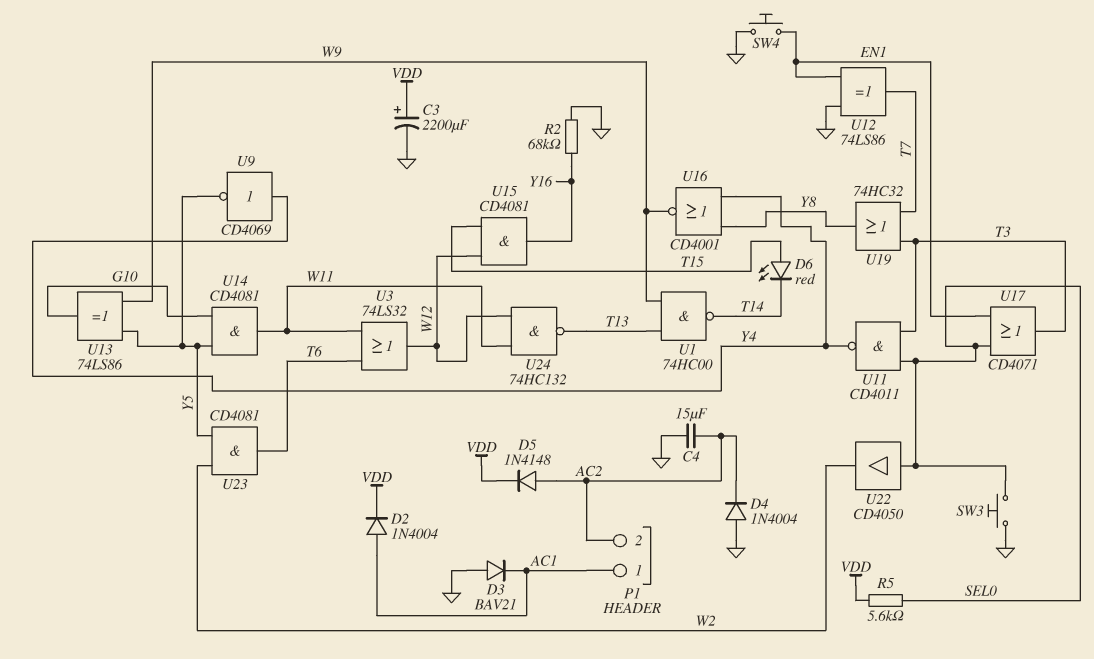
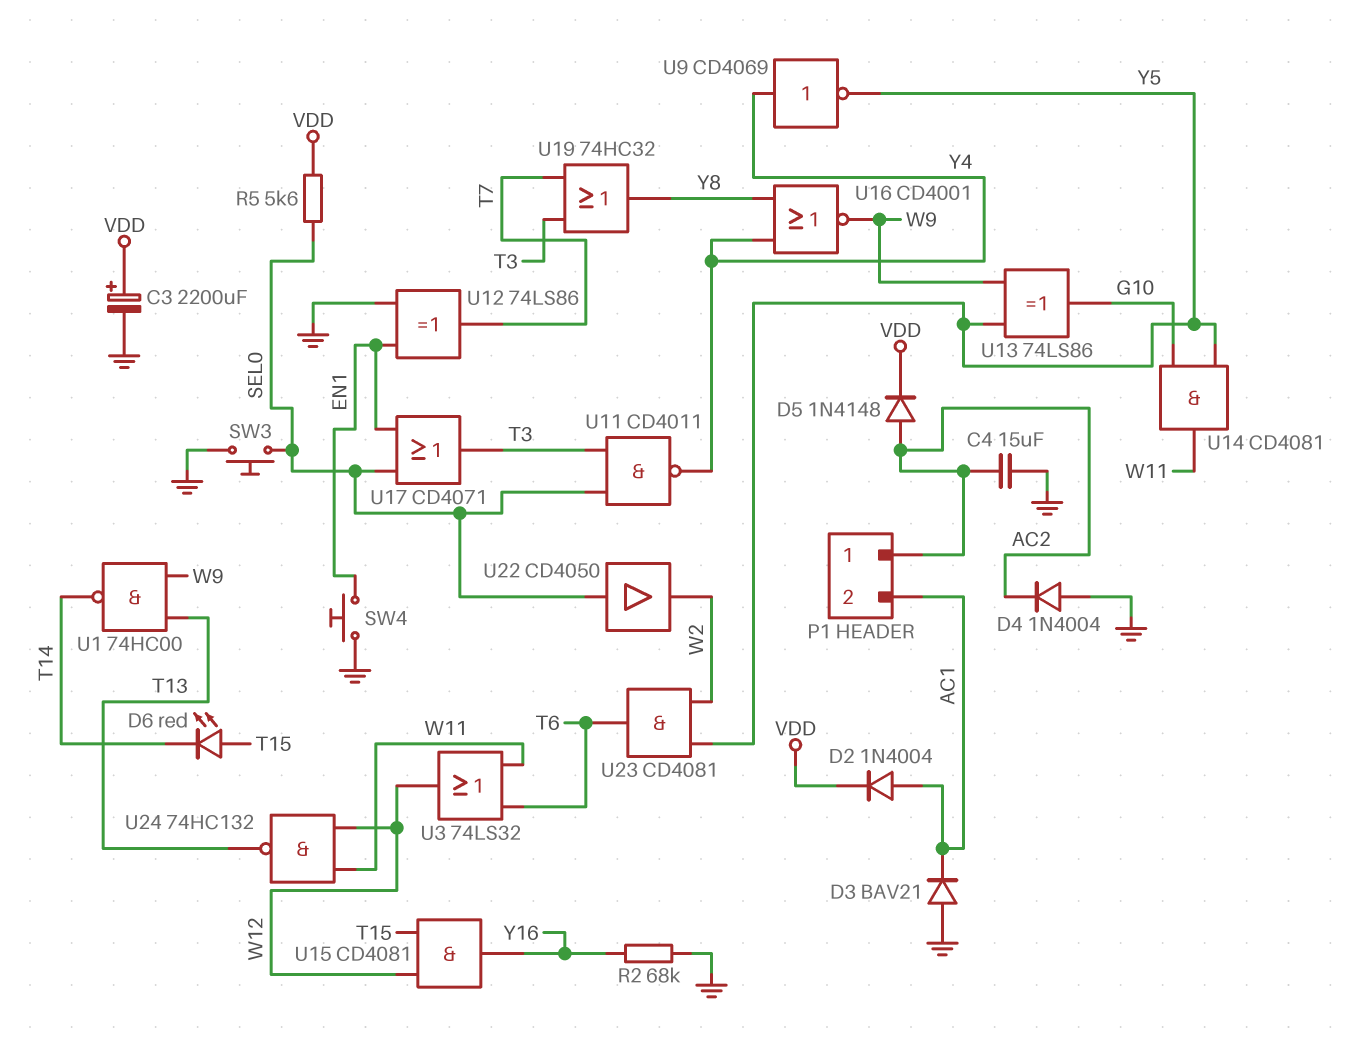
P1 pin 1: AC1 -> AC2
P1 pin 2: AC2 -> AC1

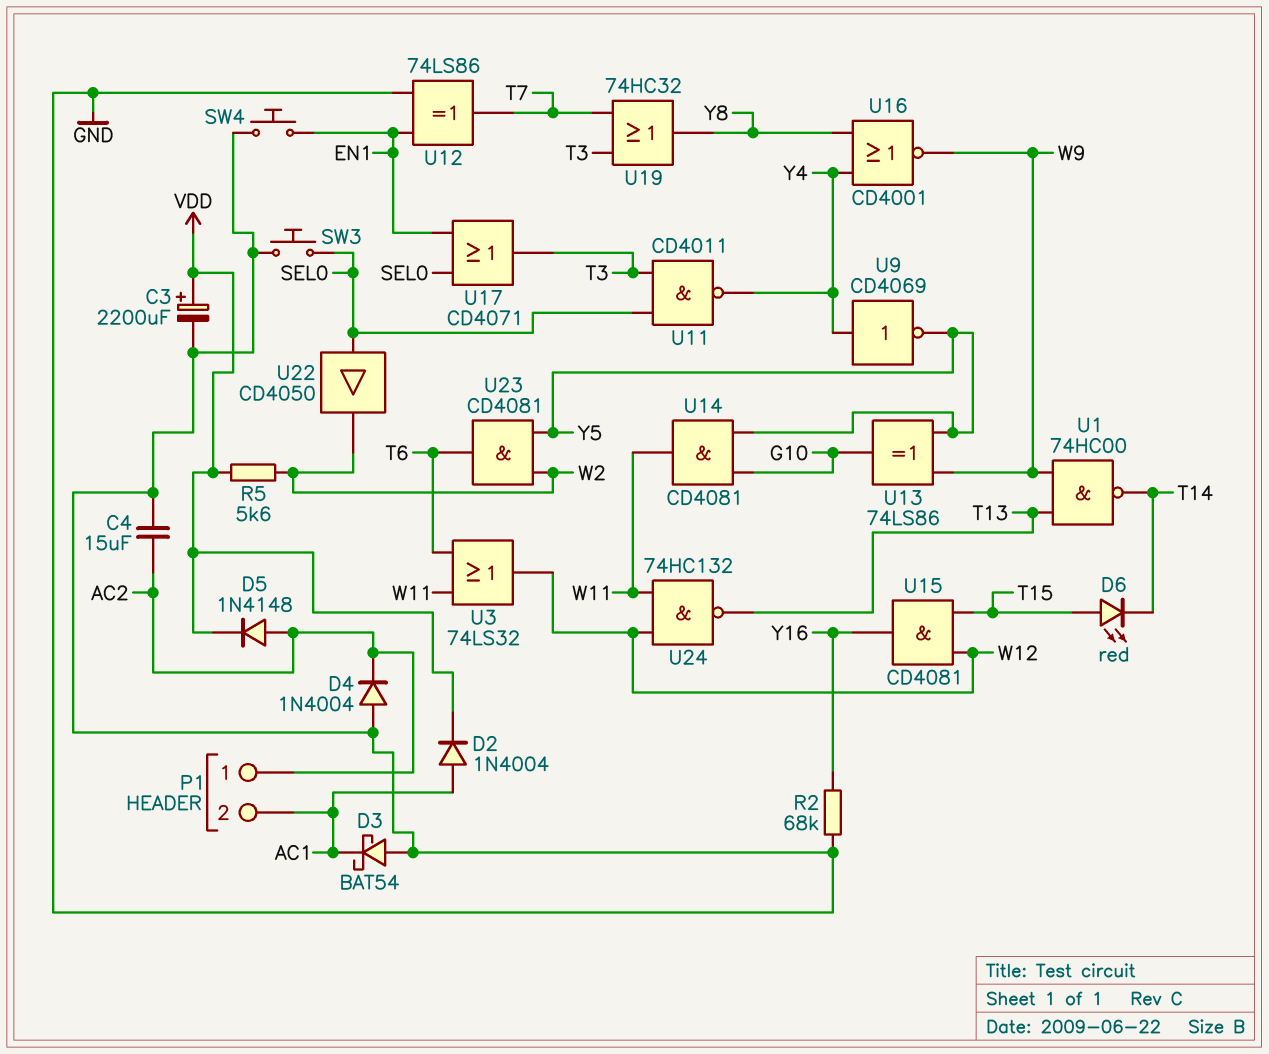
D3: diode BAV21 (A GND, K AC1) -> schottky BAT54 (A GND, K AC1)
R5: 5.6k (SEL0, VDD) -> 5.6k (VDD, W2)

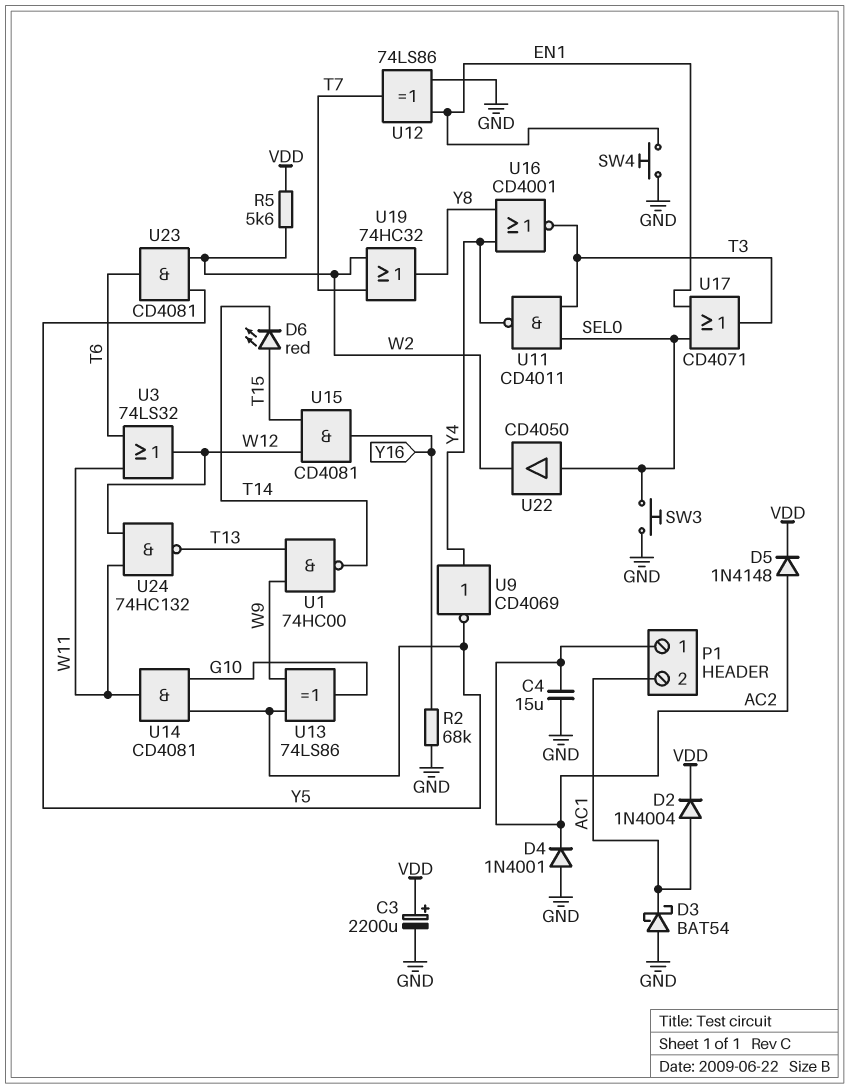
D4: diode 1N4004 (A GND, K AC2) -> diode 1N4001 (A GND, K AC2)
U16: NOR CD4001 (in Y4, in Y8, out W9) -> NOR CD4001 (in Y4, in Y8, out T3)
U19: OR 74HC32 (in T3, in T7, out Y8) -> OR 74HC32 (in T7, in W2, out Y8)

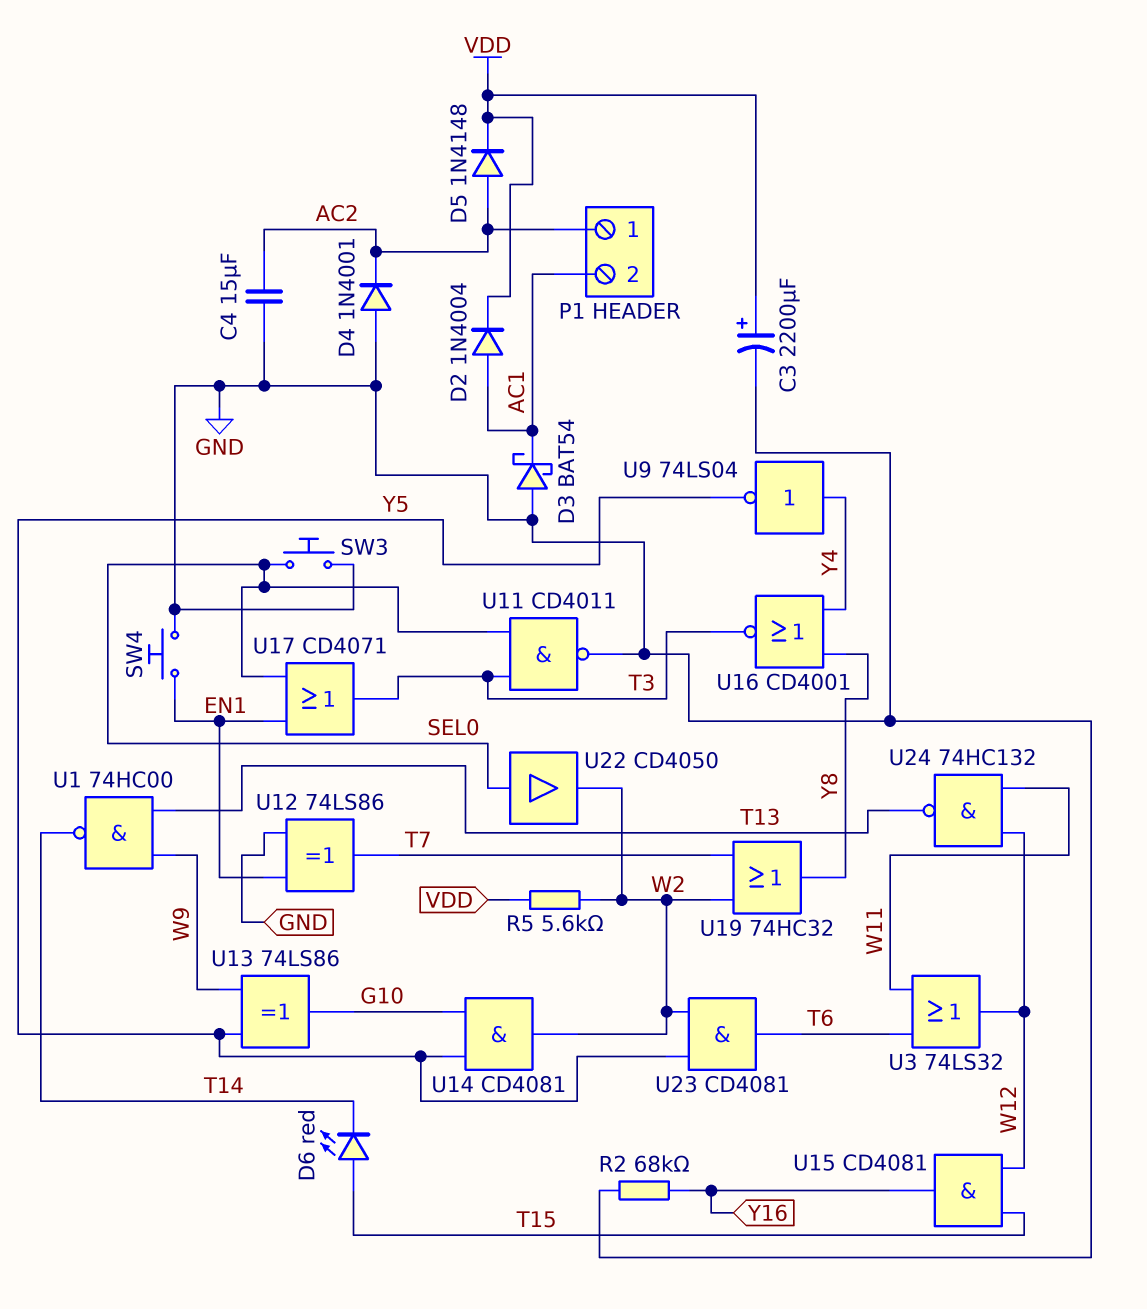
U9: NOT CD4069 (in Y4, out Y5) -> NOT 74LS04 (in Y4, out Y5)
U11: NAND CD4011 (in SEL0, in T3, out Y4) -> NAND CD4011 (in SEL0, in T3, out GND)
U14: AND CD4081 (in G10, in Y5, out W11) -> AND CD4081 (in G10, in Y5, out W2)

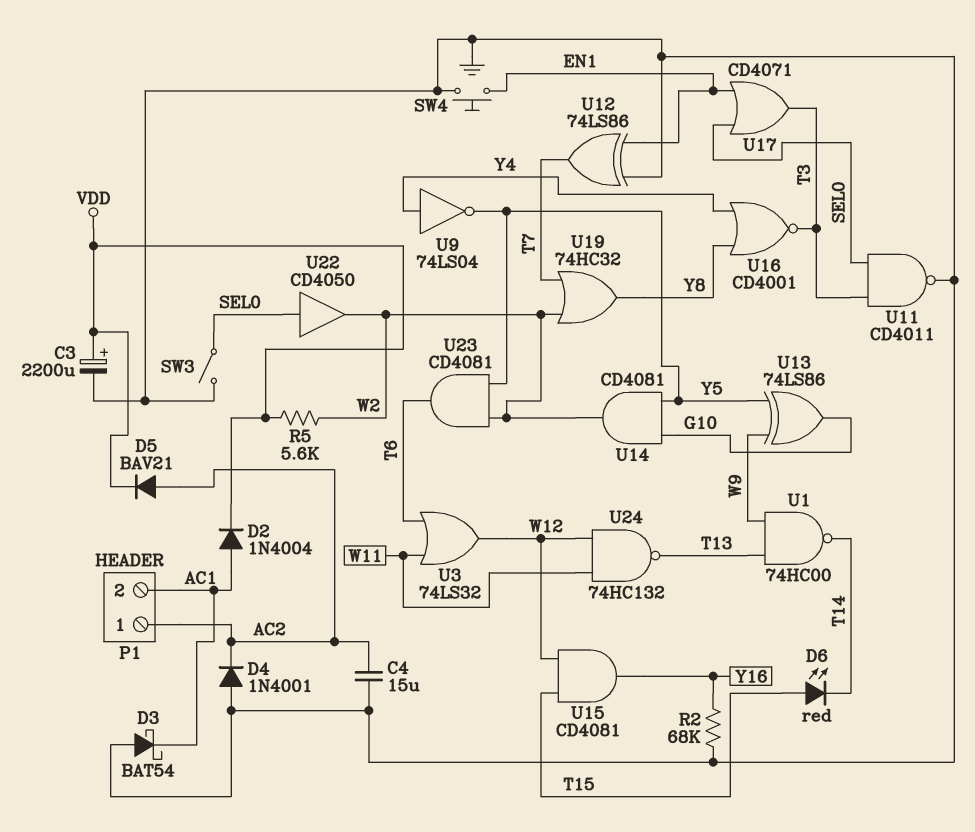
D5: diode 1N4148 (A AC2, K VDD) -> diode BAV21 (A AC2, K VDD)
SW3: button (GND, SEL0) -> switch (GND, SEL0)

